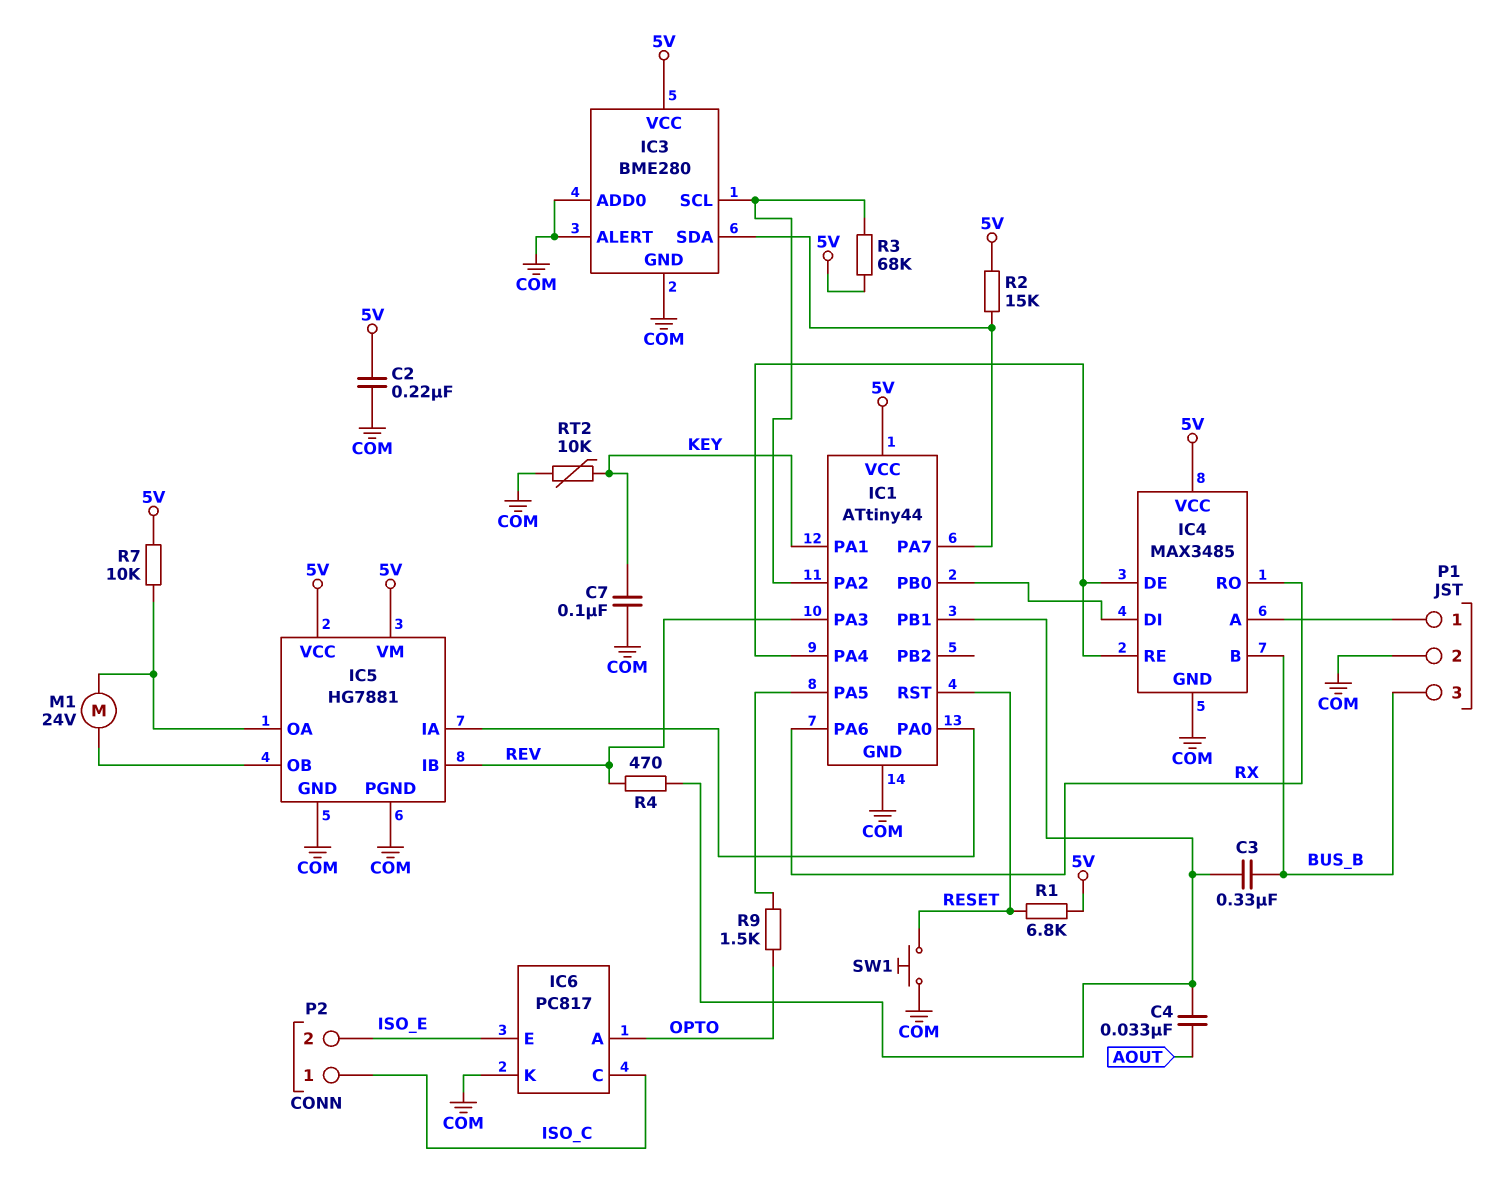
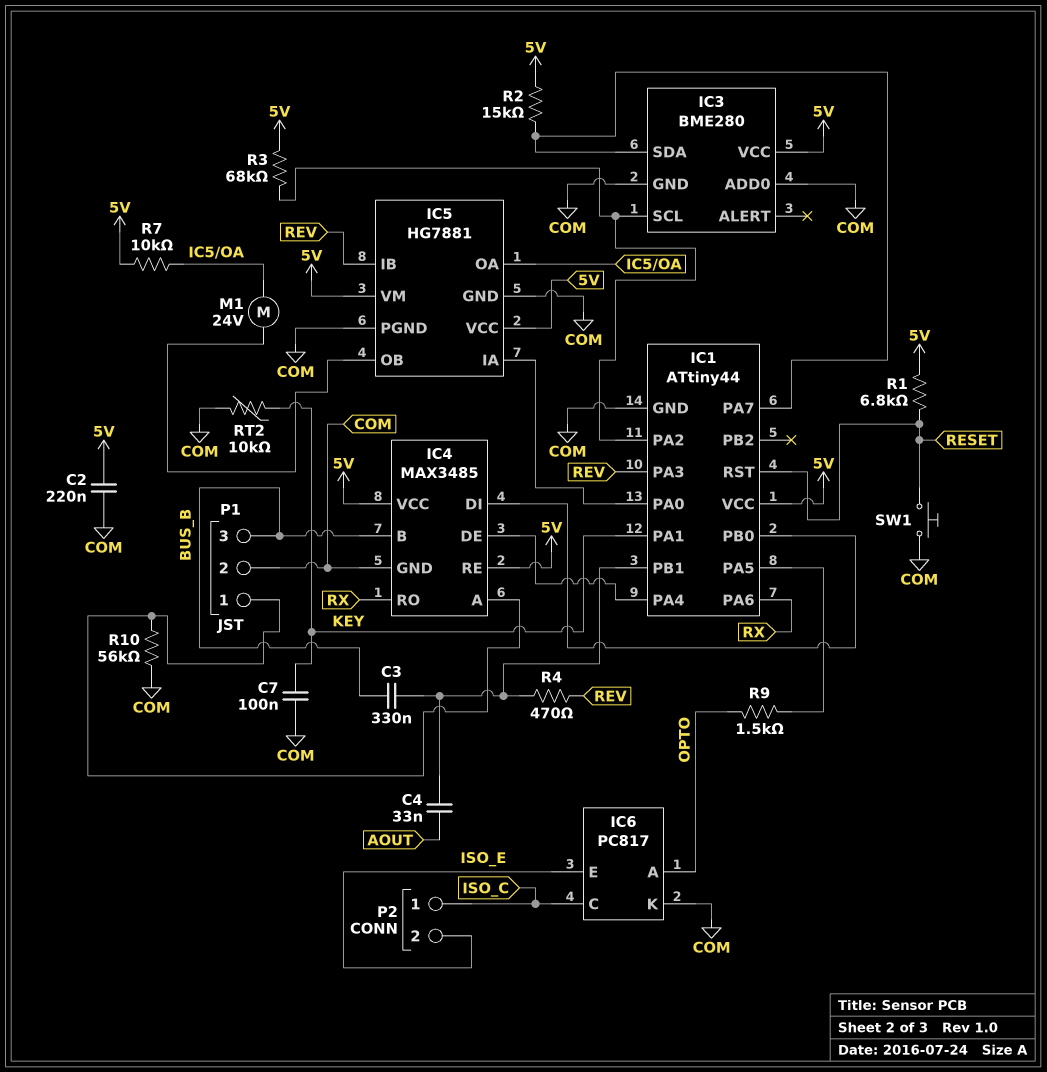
IC3 pin ALERT: COM -> none
IC4 pin RE: IC1/PA4 -> 5V
R10: none -> 56k (COM, IC4/A)

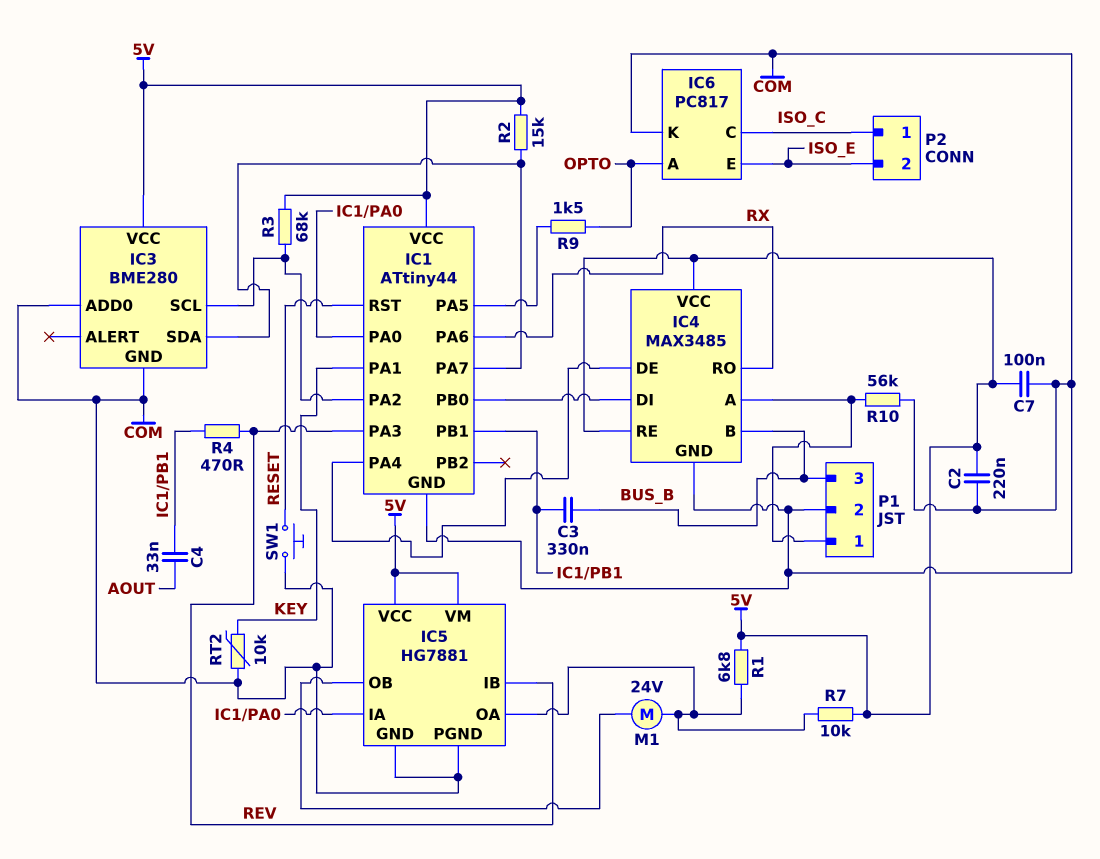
C7: 100nF (COM, KEY) -> 100nF (5V, COM)
R1: 6.8k (5V, RESET) -> 6.8k (5V, IC5/OA)

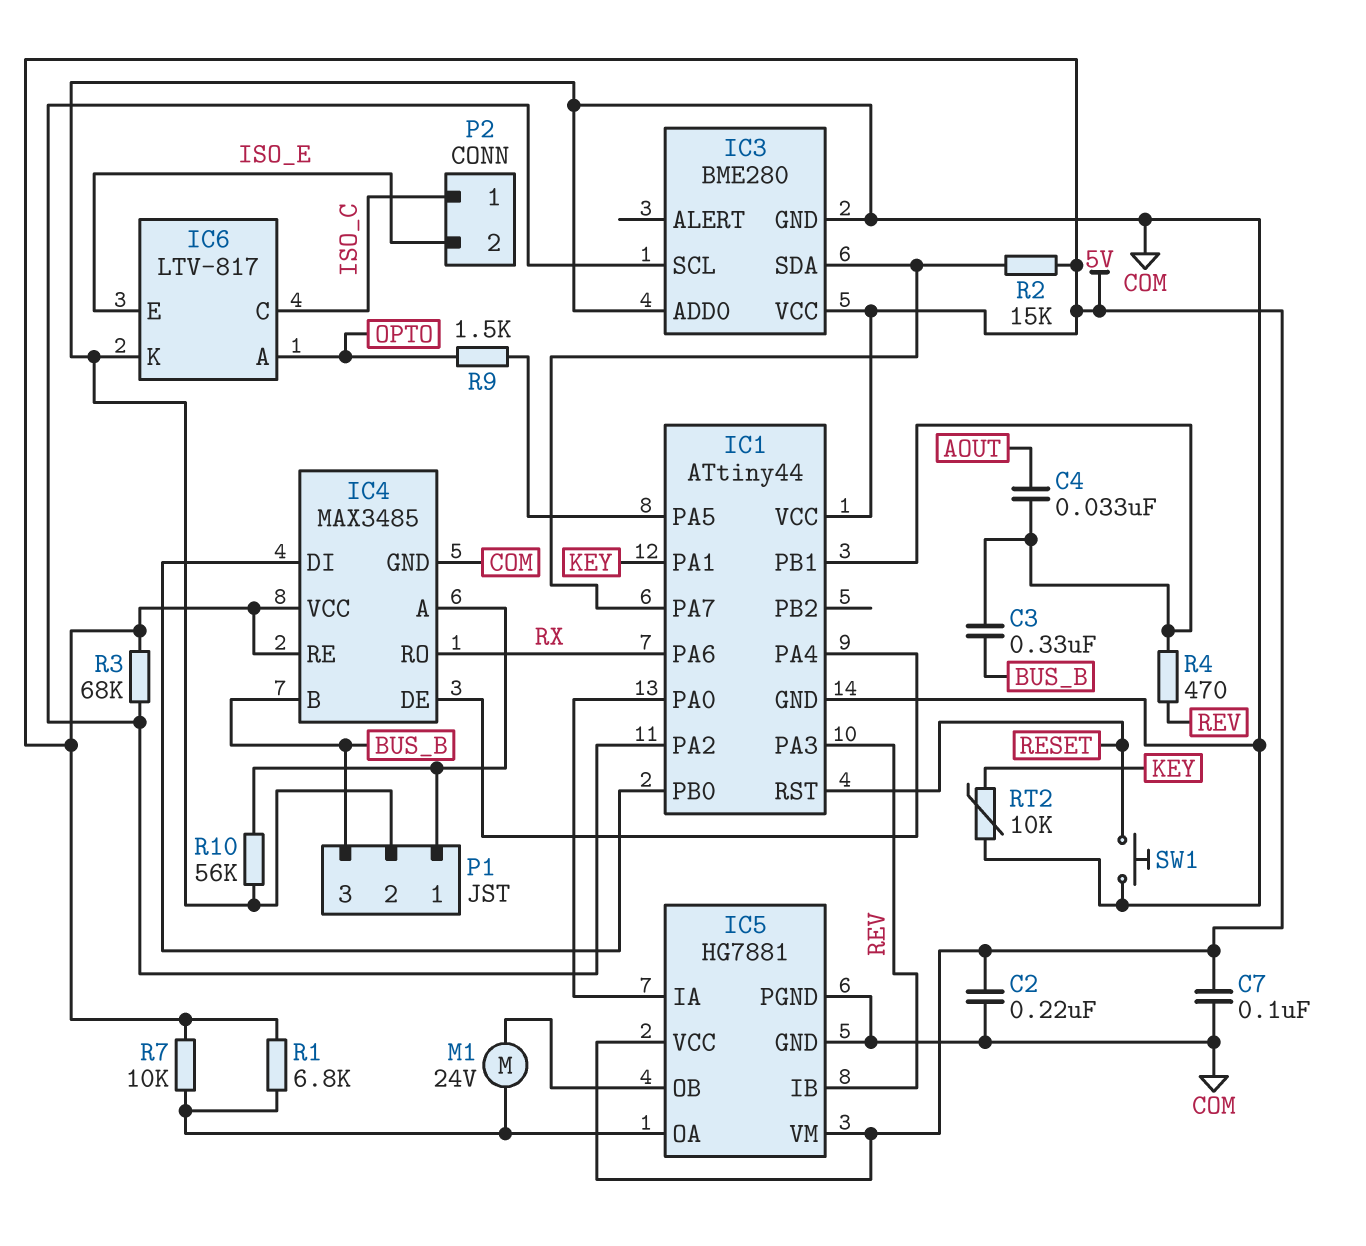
IC6: PC817 -> LTV-817

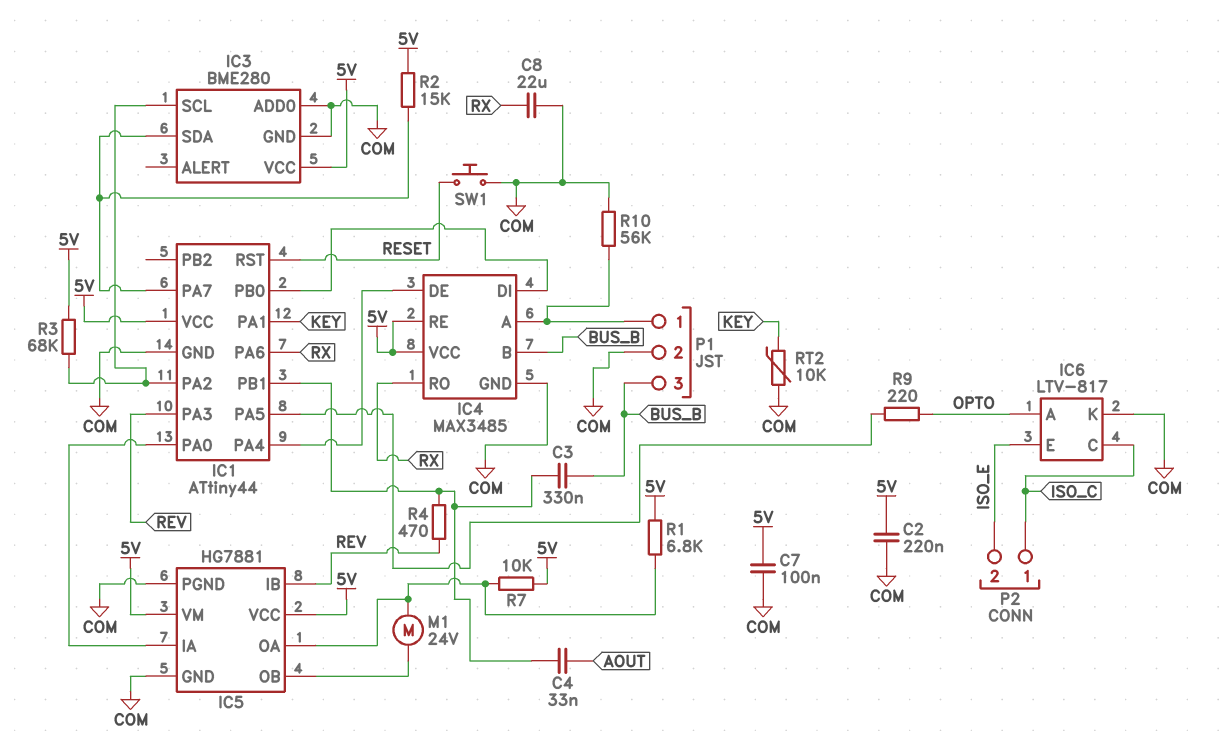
C8: none -> 22uF (COM, RX)
R9: 1.5k (IC1/PA5, OPTO) -> 220 (IC1/PA5, OPTO)

